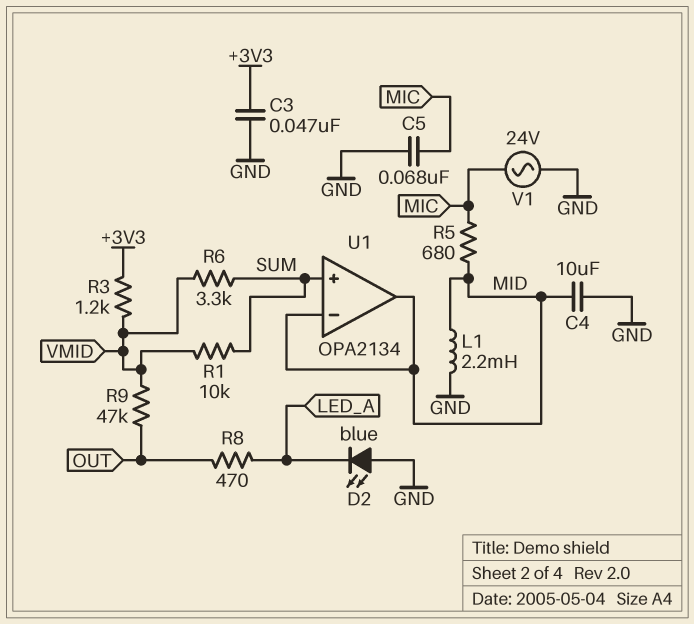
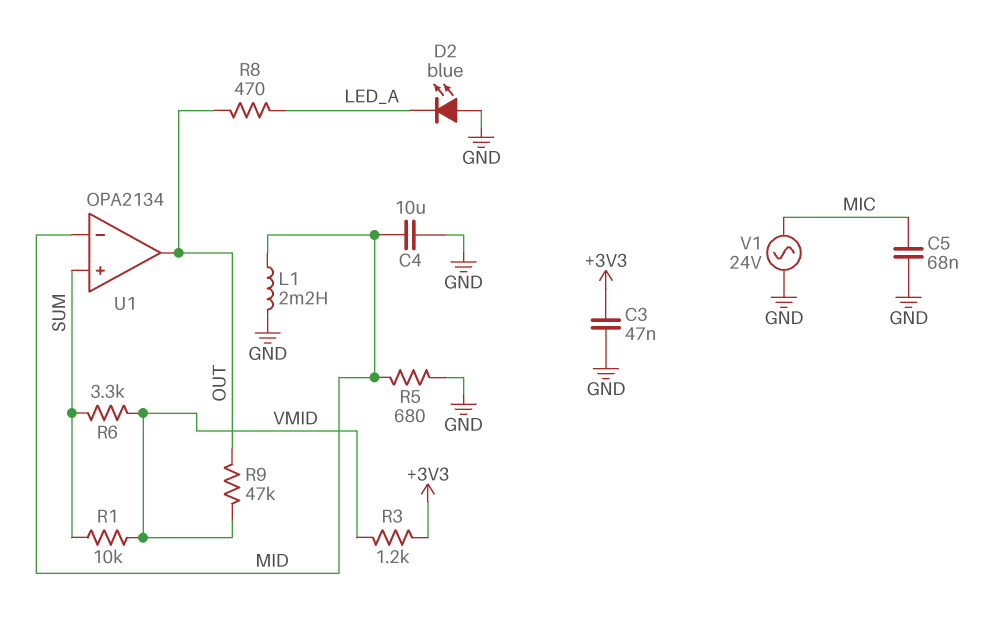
R5: 680 (MIC, MID) -> 680 (GND, MID)
U1 pin out: MID -> OUT

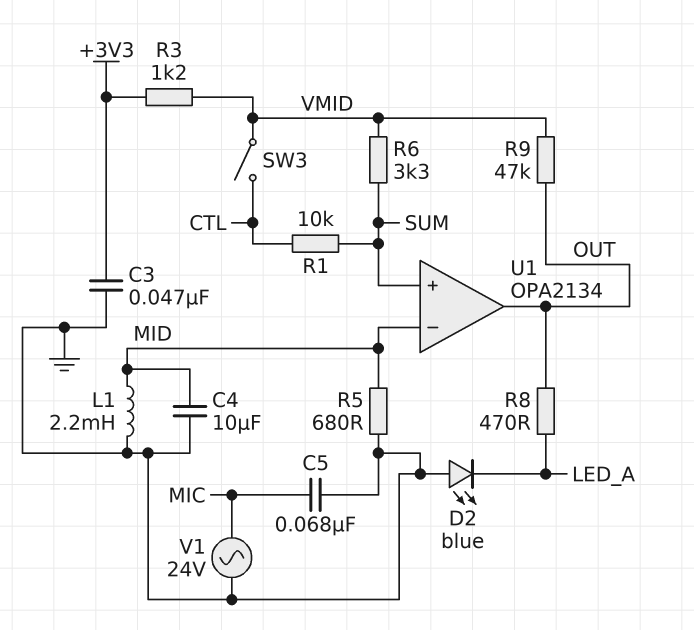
R1: 10k (SUM, VMID) -> 10k (CTL, SUM)
SW3: none -> switch (CTL, VMID)

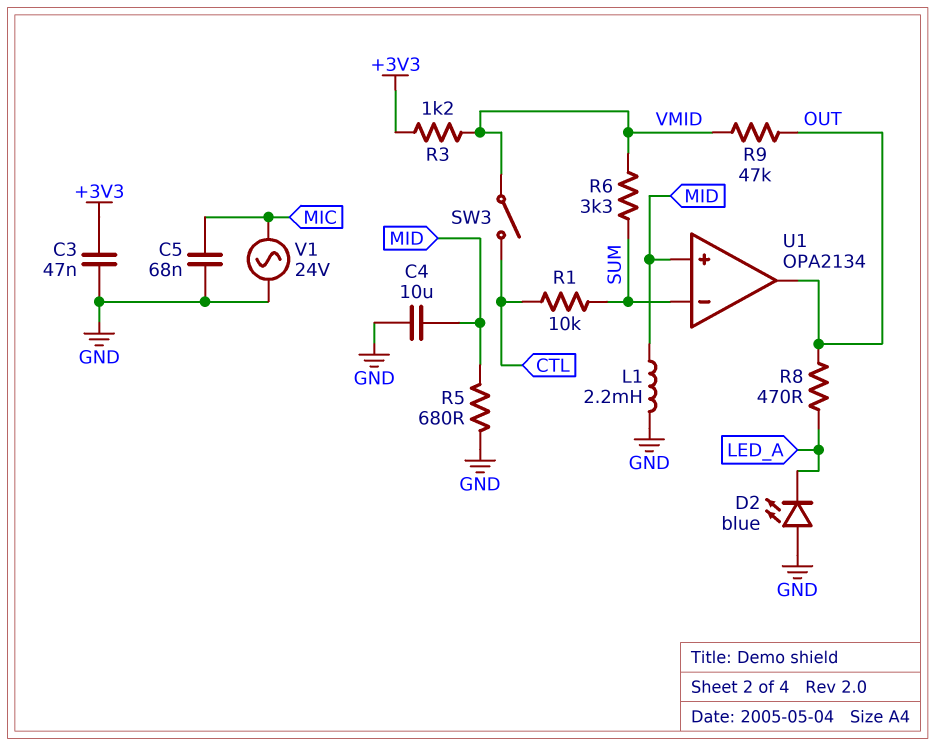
U1 pin in+: SUM -> MID
U1 pin in-: MID -> SUM

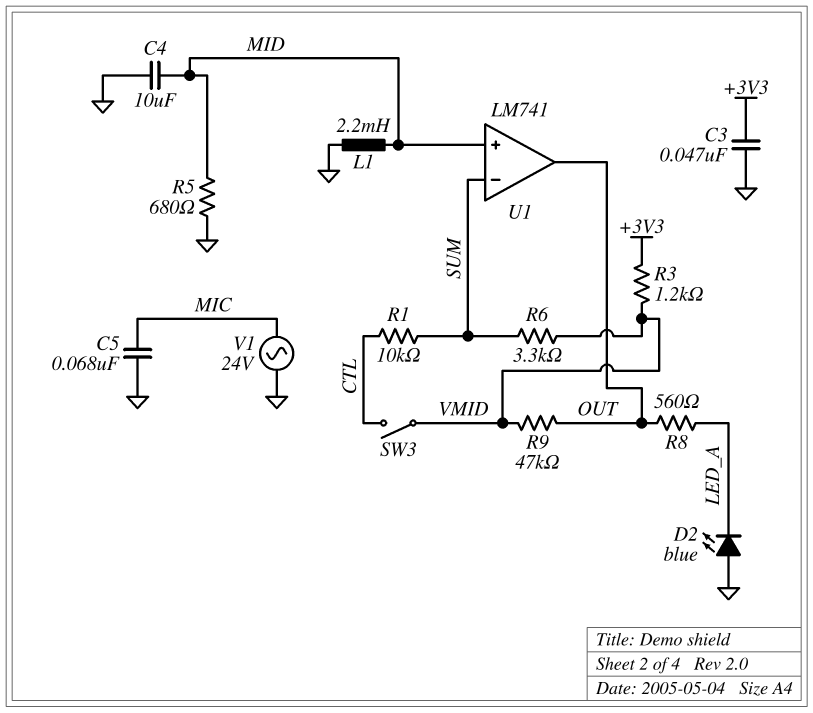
R8: 470 (LED_A, OUT) -> 560 (LED_A, OUT)
U1: OPA2134 -> LM741

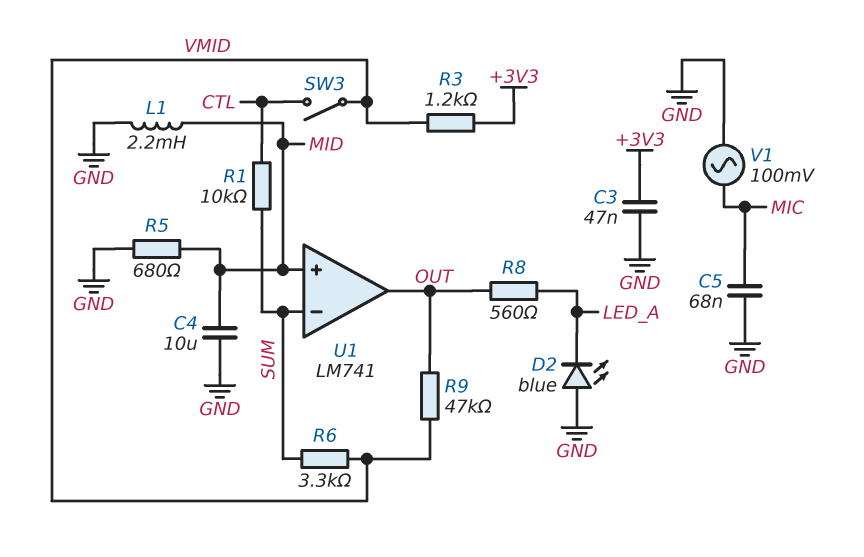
V1: AC 24V (GND, MIC) -> AC 100mV (GND, MIC)

